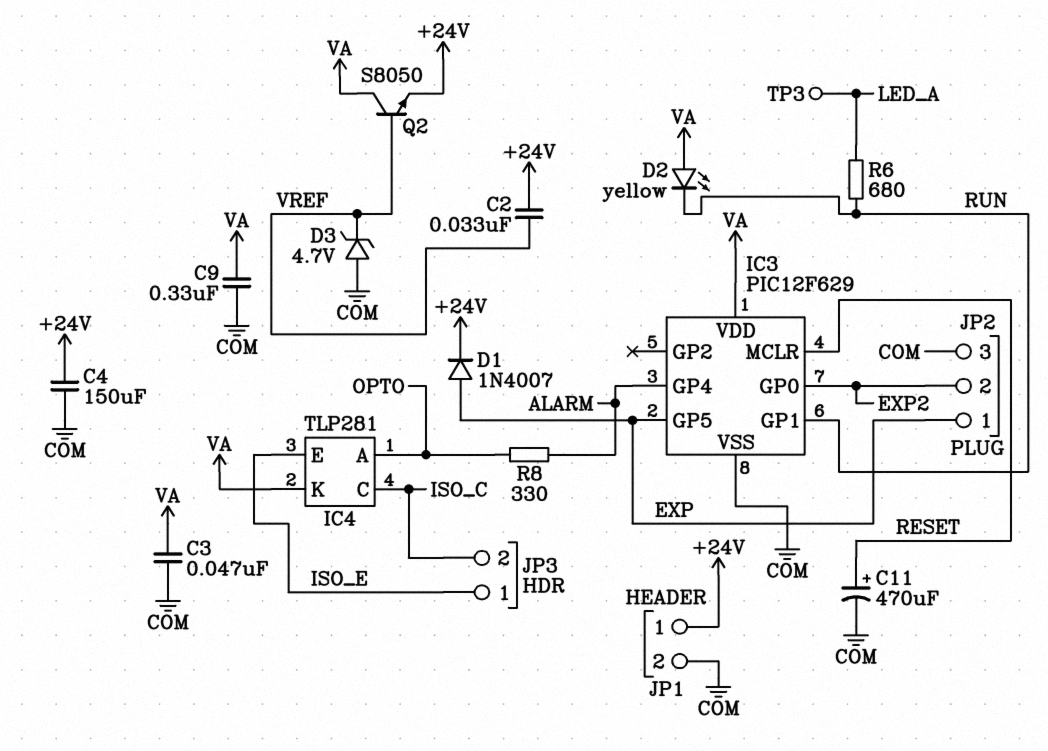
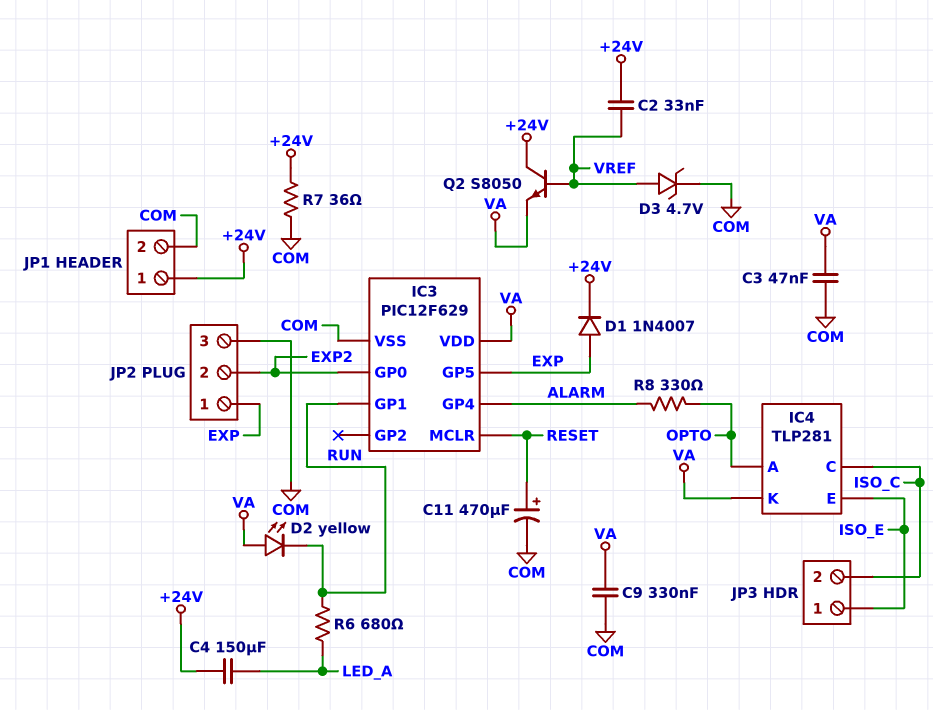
C4: 150uF (+24V, COM) -> 150uF (+24V, LED_A)
D3: zener 4.7V (A COM, K VREF) -> zener 4.7V (A VREF, K COM)
Q2: NPN S8050 (B VREF, C VA, E +24V) -> NPN S8050 (B VREF, C +24V, E VA)
R7: none -> 36 (+24V, COM)
TP3: test point (LED_A) -> none

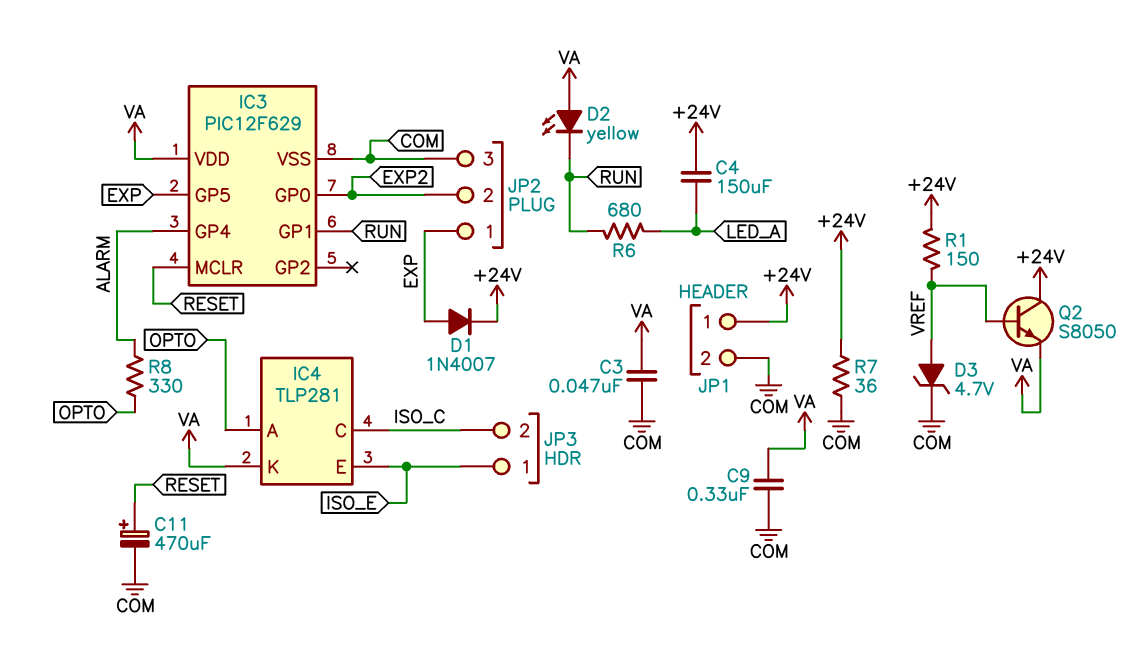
C2: 33nF (+24V, VREF) -> none
R1: none -> 150 (+24V, VREF)

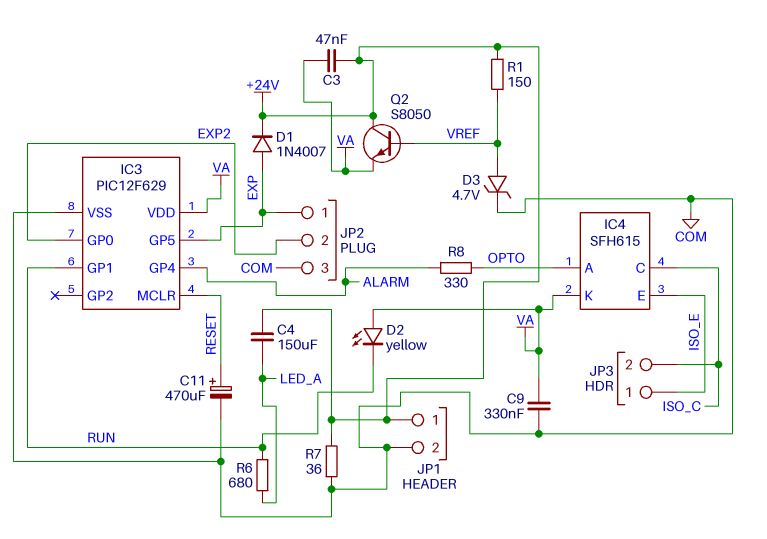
C3: 47nF (COM, VA) -> 47nF (+24V, VA)
IC4: TLP281 -> SFH615

